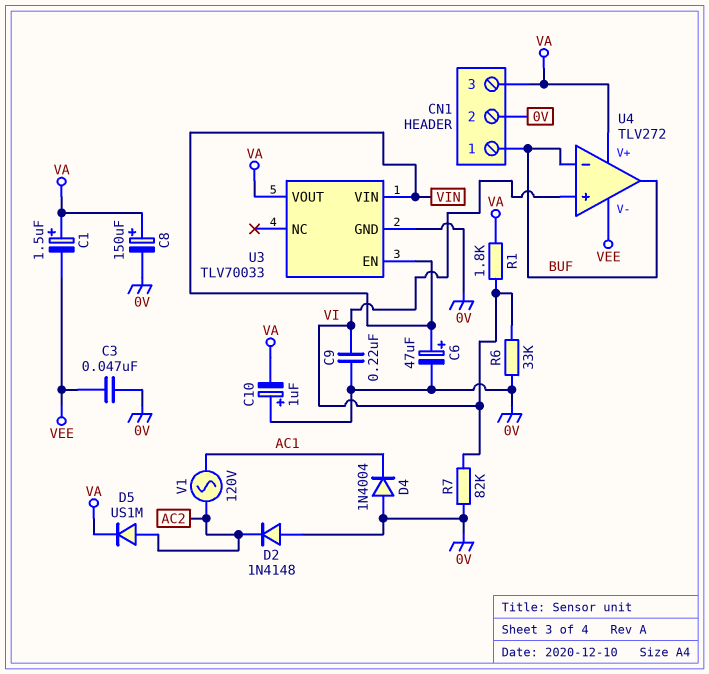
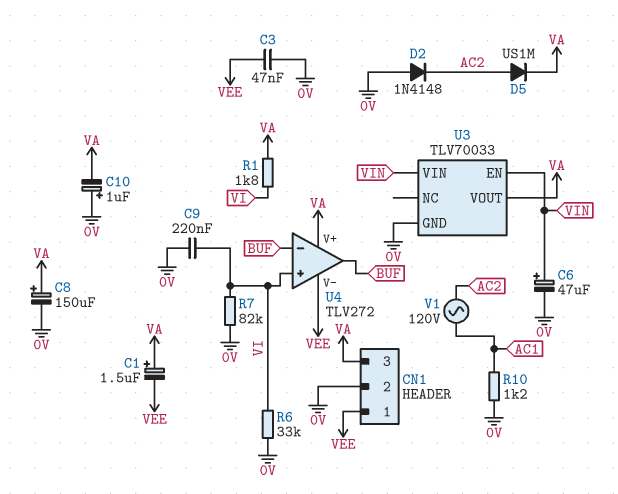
CN1 pin 1: BUF -> VEE
D4: diode 1N4004 (A 0V, K AC1) -> none
R10: none -> 1.2k (0V, AC1)

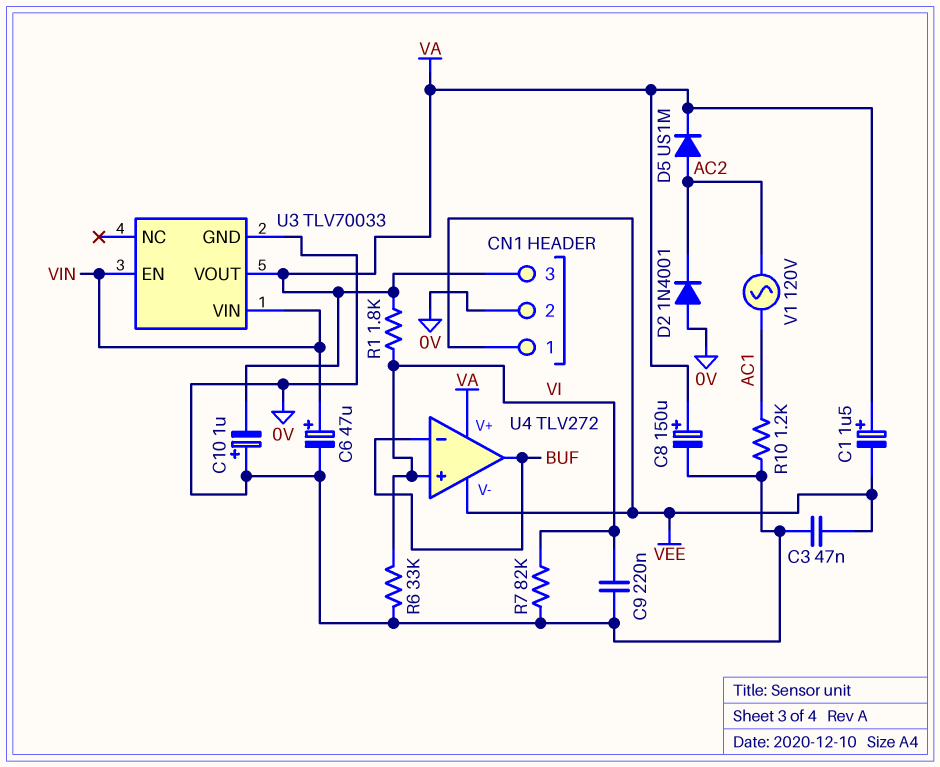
D2: diode 1N4148 (A 0V, K AC2) -> diode 1N4001 (A 0V, K AC2)

